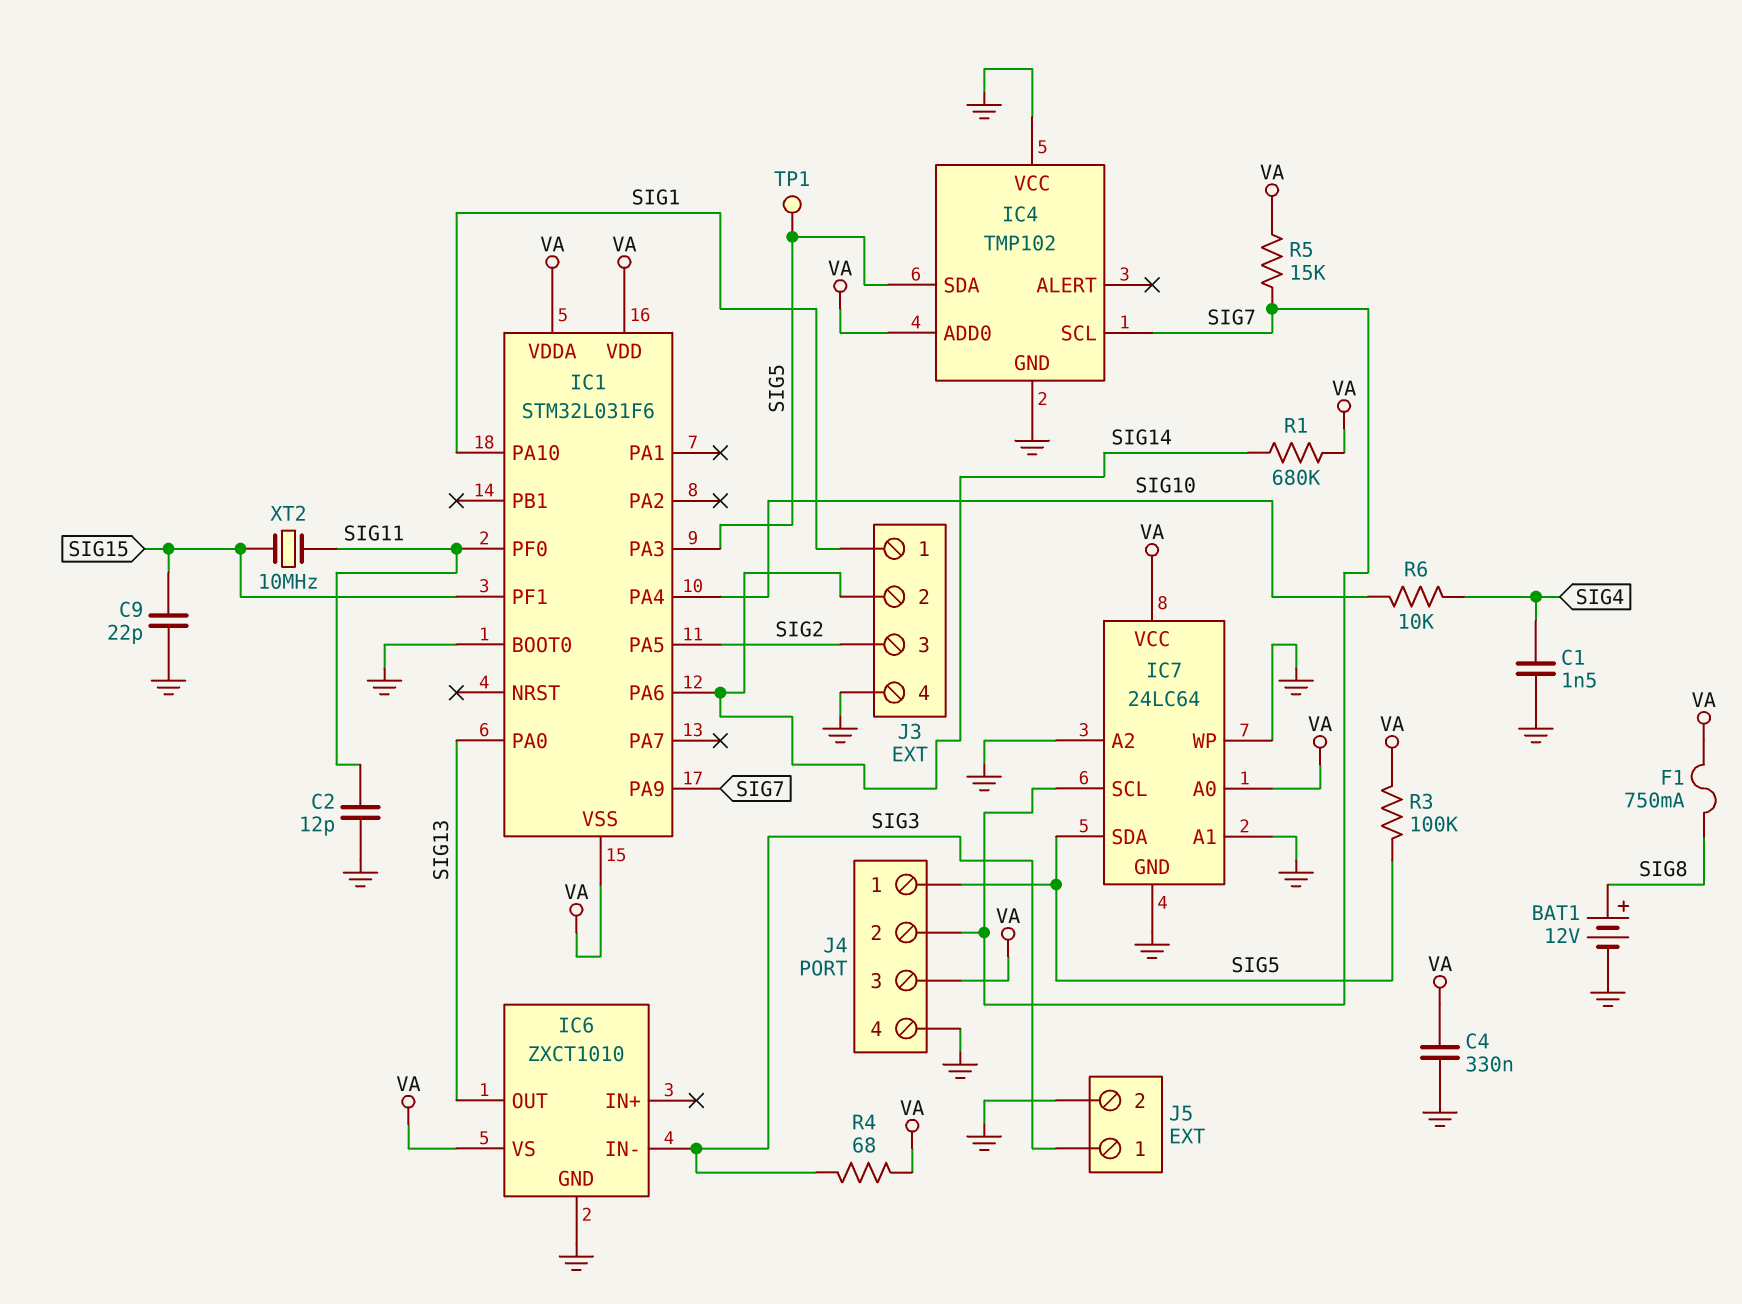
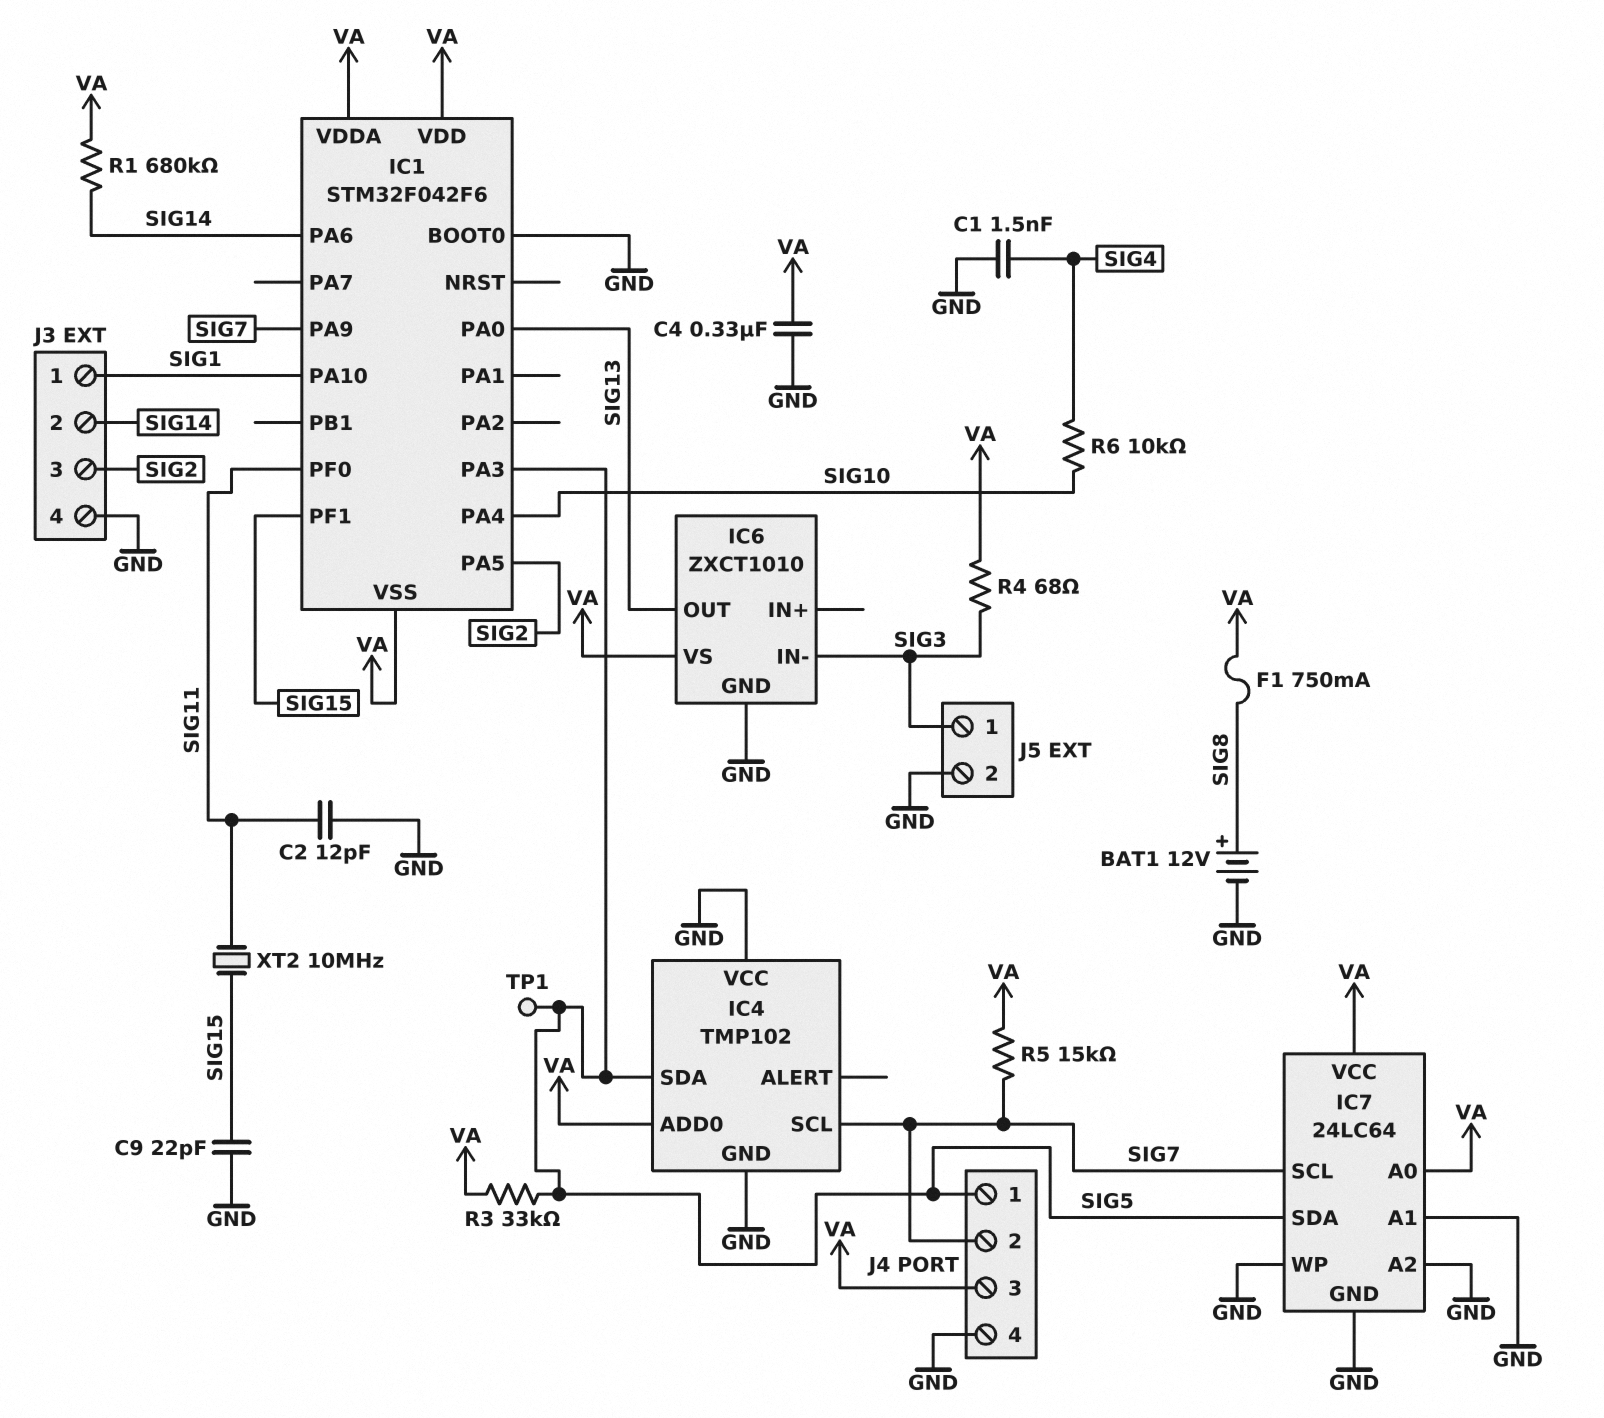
IC1: STM32L031F6 -> STM32F042F6
R3: 100k (SIG5, VA) -> 33k (SIG5, VA)

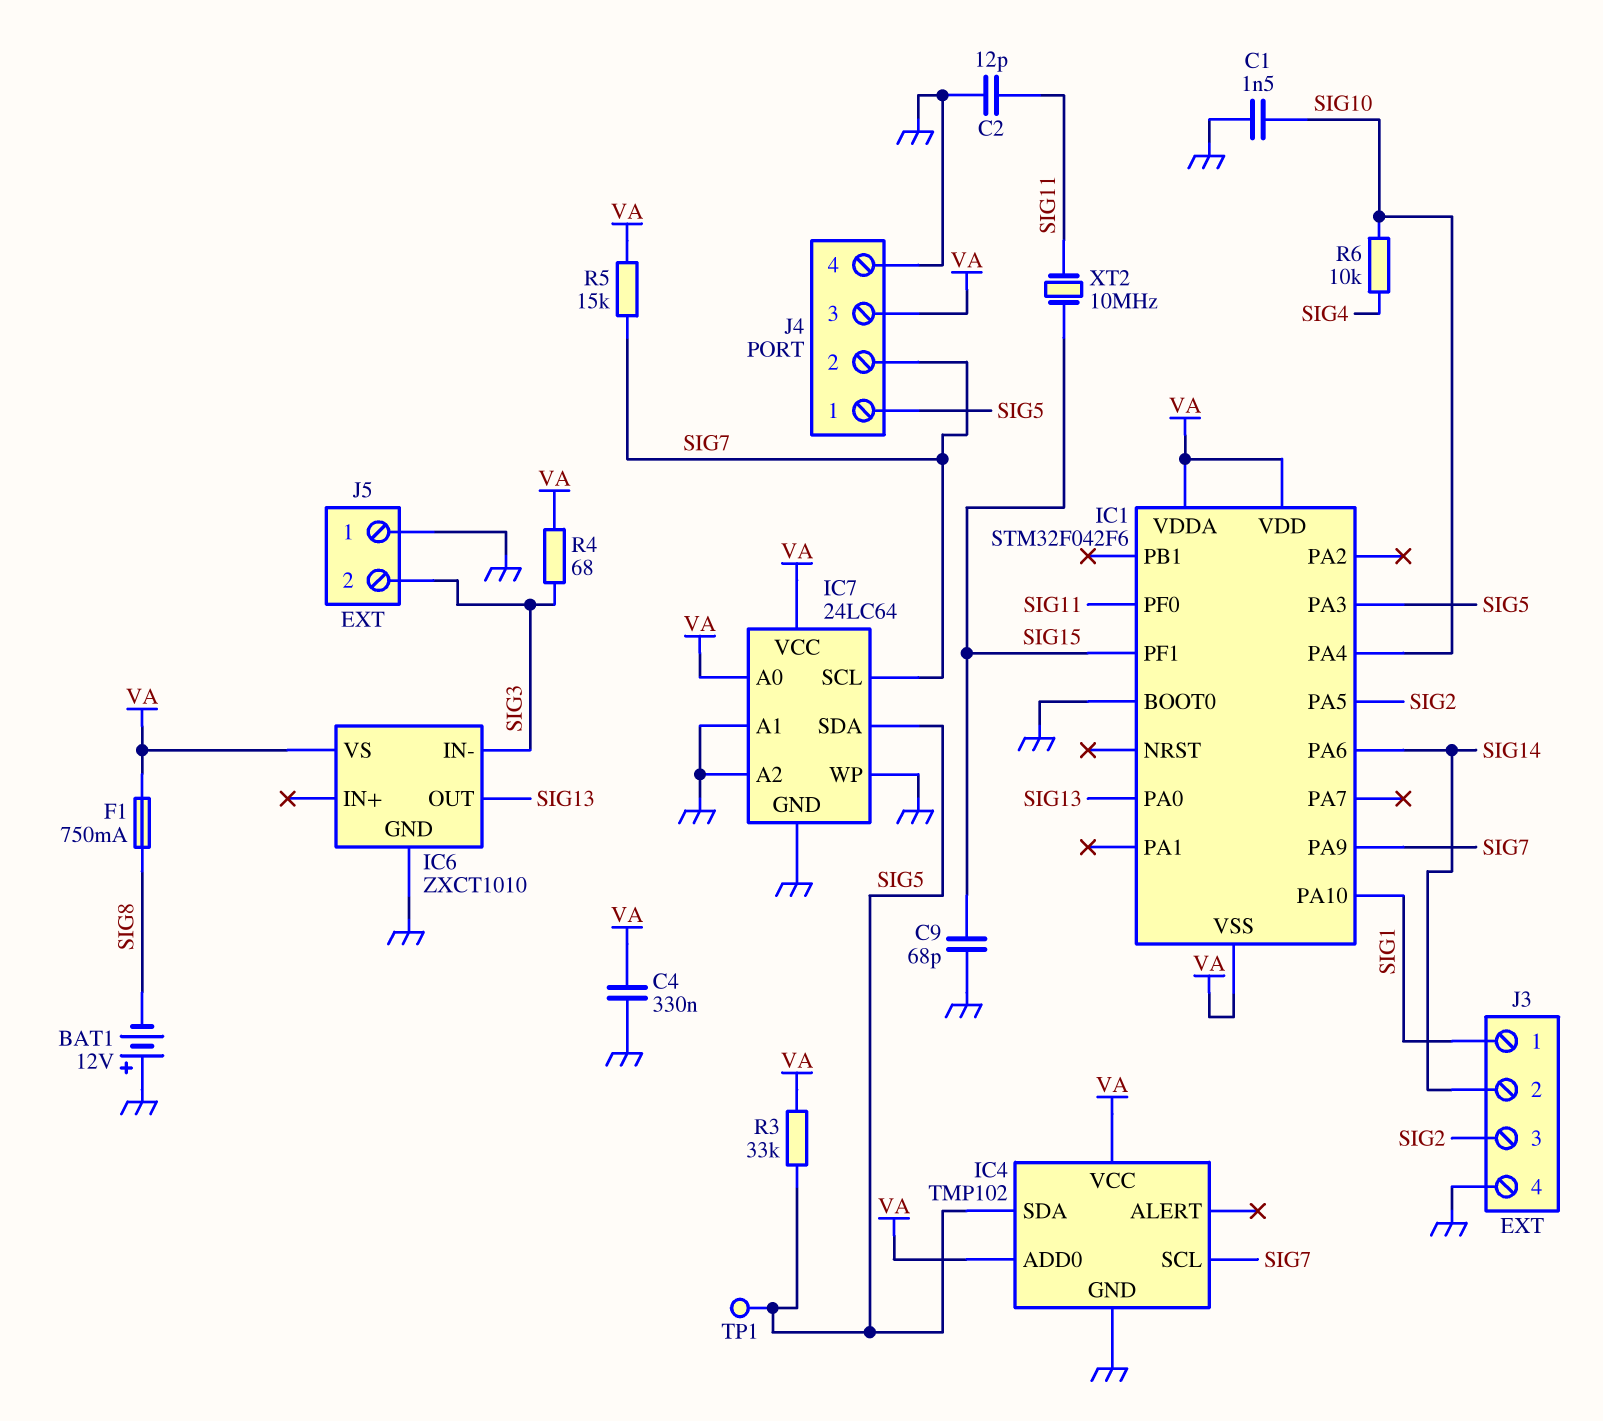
BAT1: 12V (plus SIG8, minus GND) -> 12V (plus GND, minus SIG8)
C1: 1.5nF (GND, SIG4) -> 1.5nF (GND, SIG10)
C9: 22pF (GND, SIG15) -> 68pF (GND, SIG15)
IC4 pin VCC: GND -> VA
J5 pin 1: SIG3 -> GND
J5 pin 2: GND -> SIG3
R1: 680k (SIG14, VA) -> none

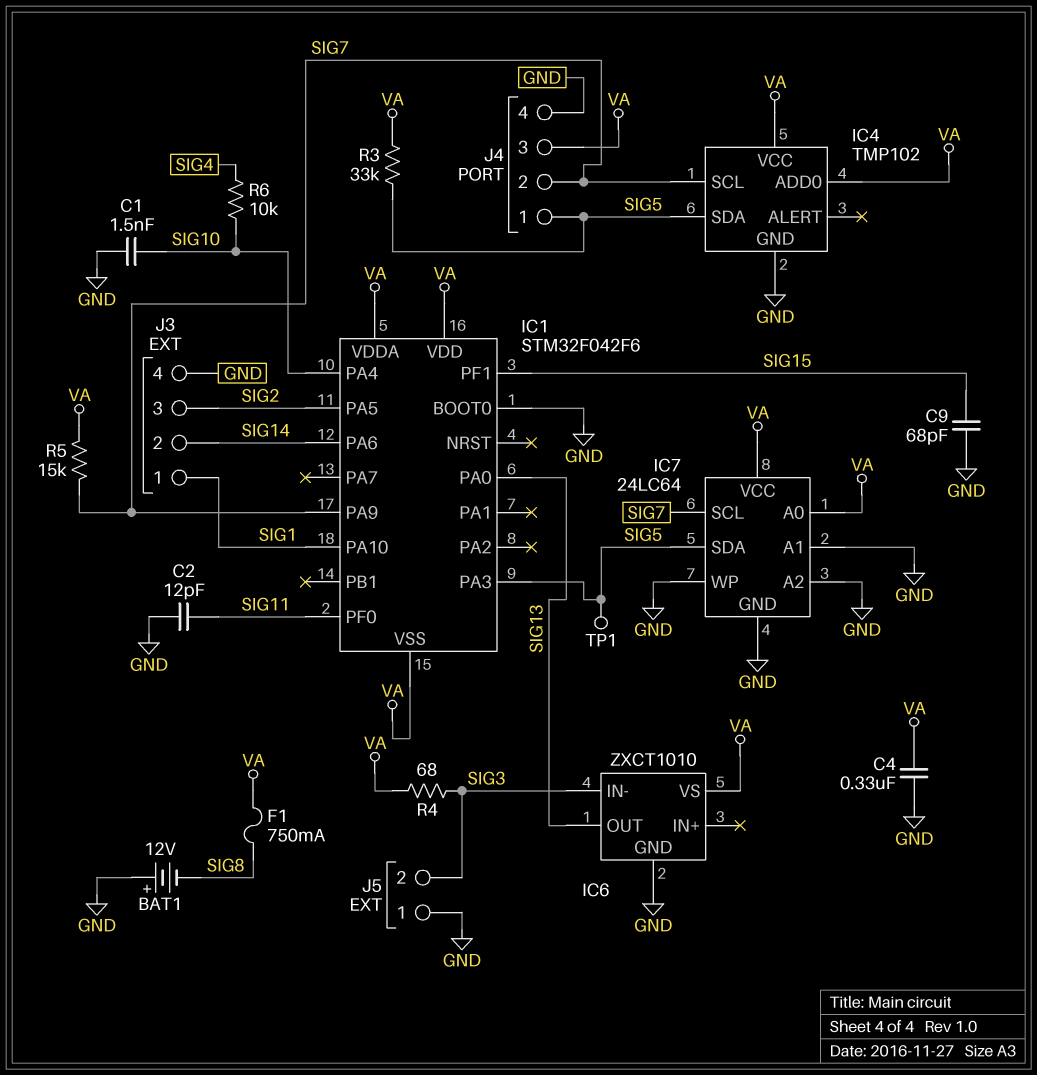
XT2: 10MHz (SIG11, SIG15) -> none

